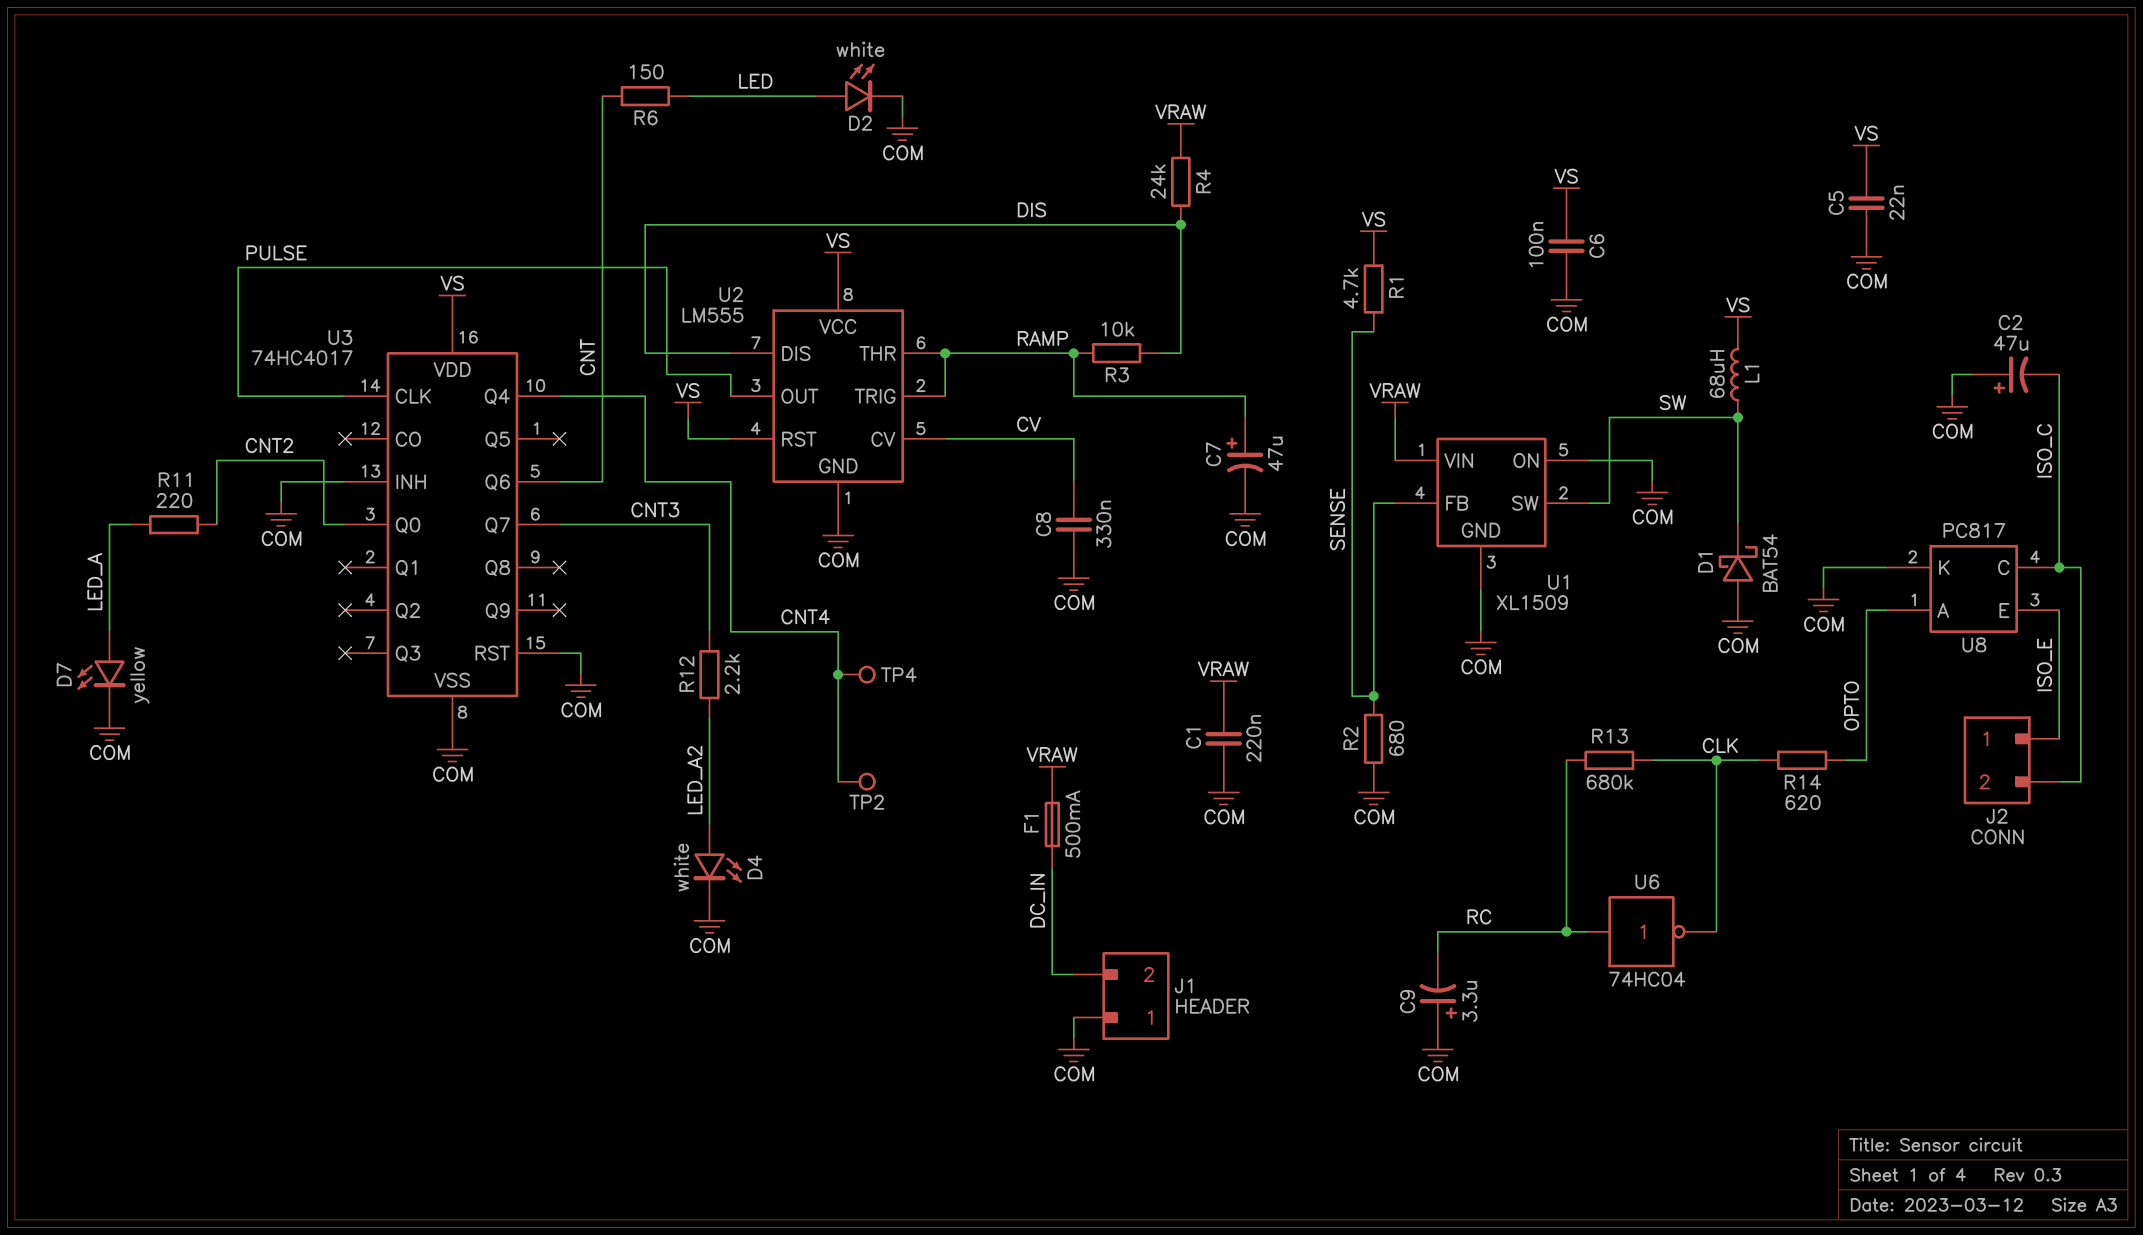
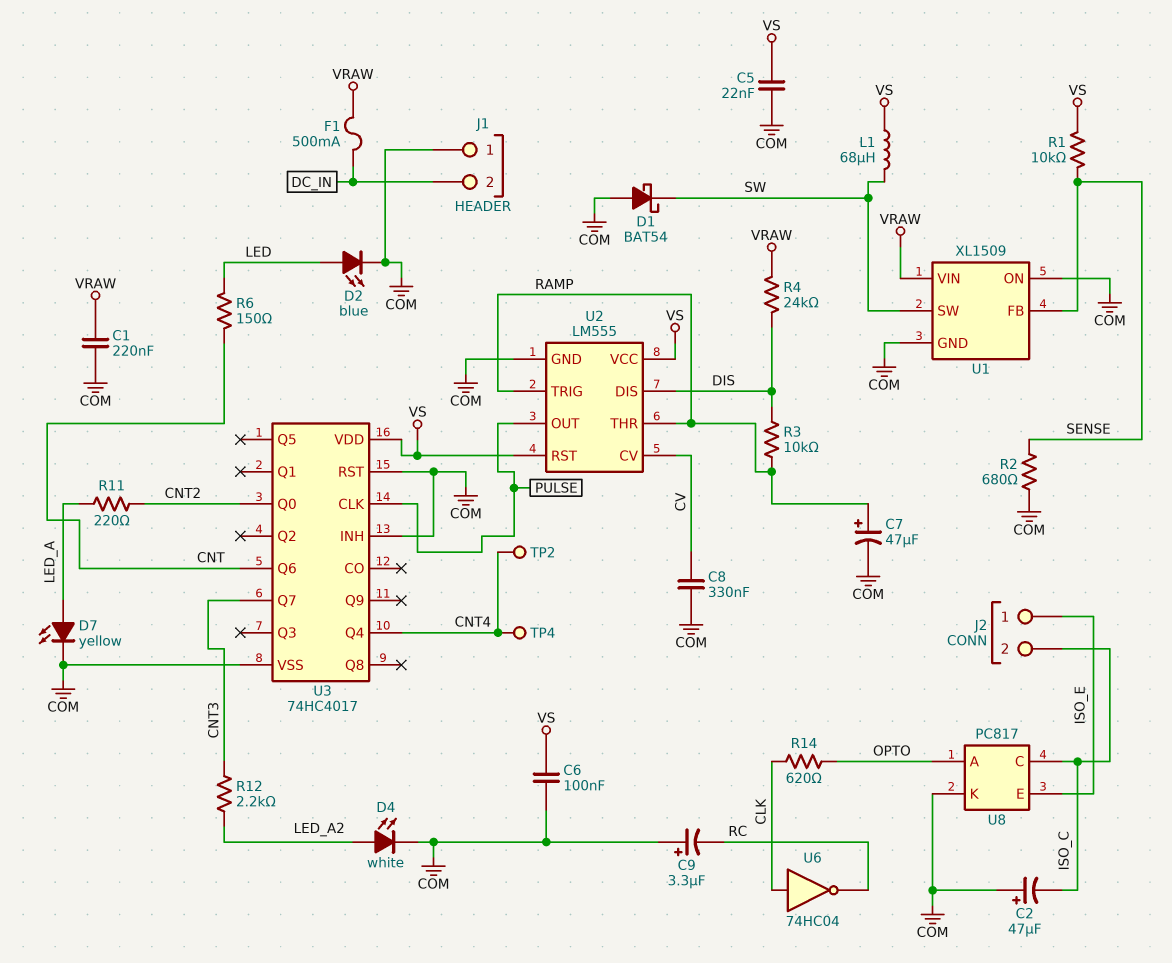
D2: LED white (A LED, K COM) -> LED blue (A LED, K COM)
R1: 4.7k (SENSE, VS) -> 10k (SENSE, VS)
R13: 680k (CLK, RC) -> none
U6: NOT 74HC04 (in RC, out CLK) -> NOT 74HC04 (in CLK, out RC)

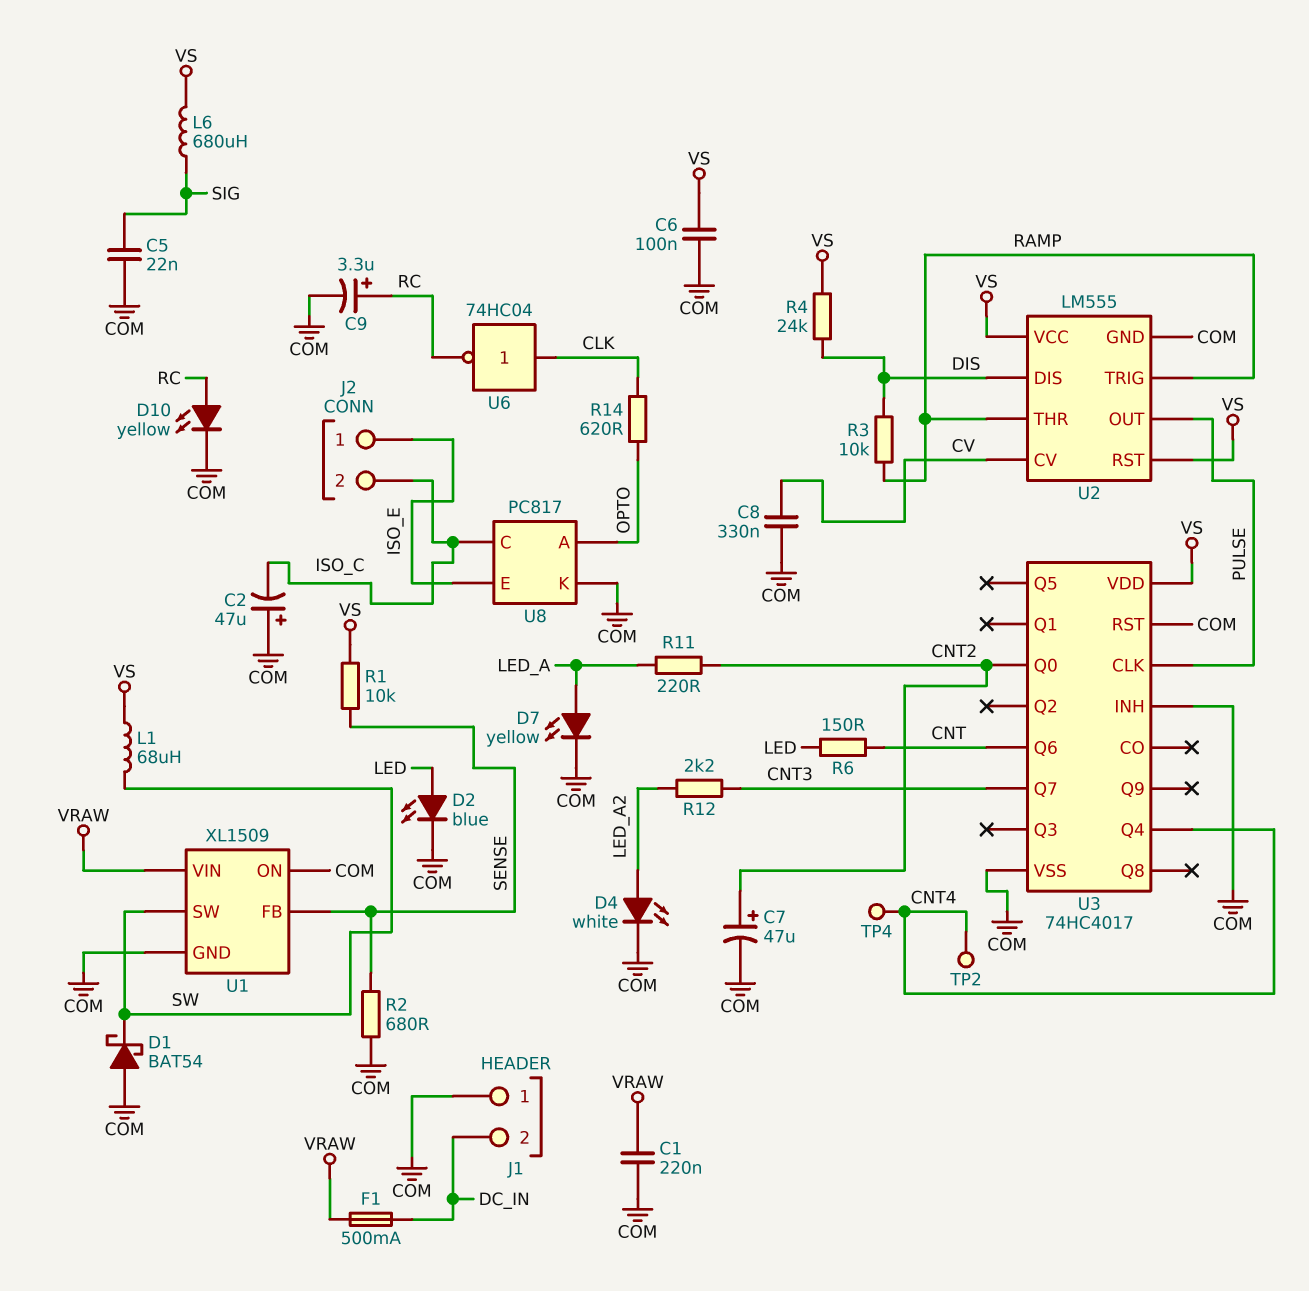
C5: 22nF (COM, VS) -> 22nF (COM, SIG)
C7: 47uF (plus RAMP, minus COM) -> 47uF (plus CNT2, minus COM)
C9: 3.3uF (plus COM, minus RC) -> 3.3uF (plus RC, minus COM)
D10: none -> LED yellow (A RC, K COM)
L6: none -> 680uH (SIG, VS)
R4: 24k (DIS, VRAW) -> 24k (DIS, VS)

